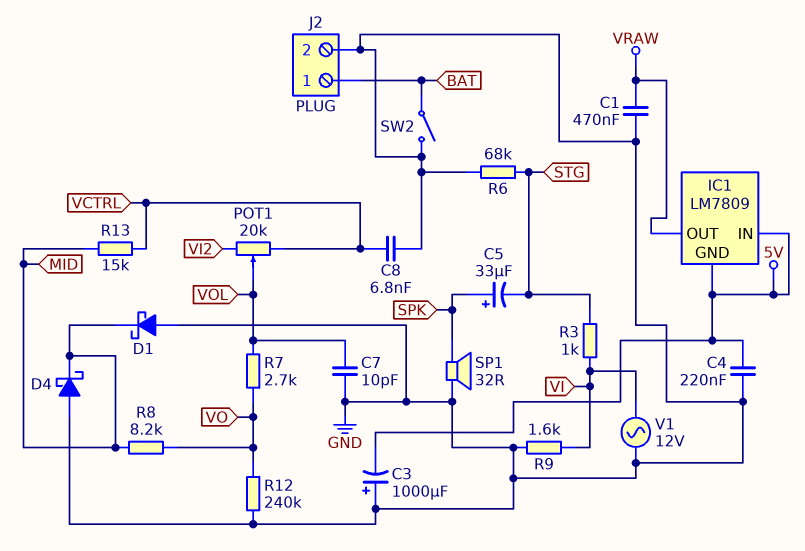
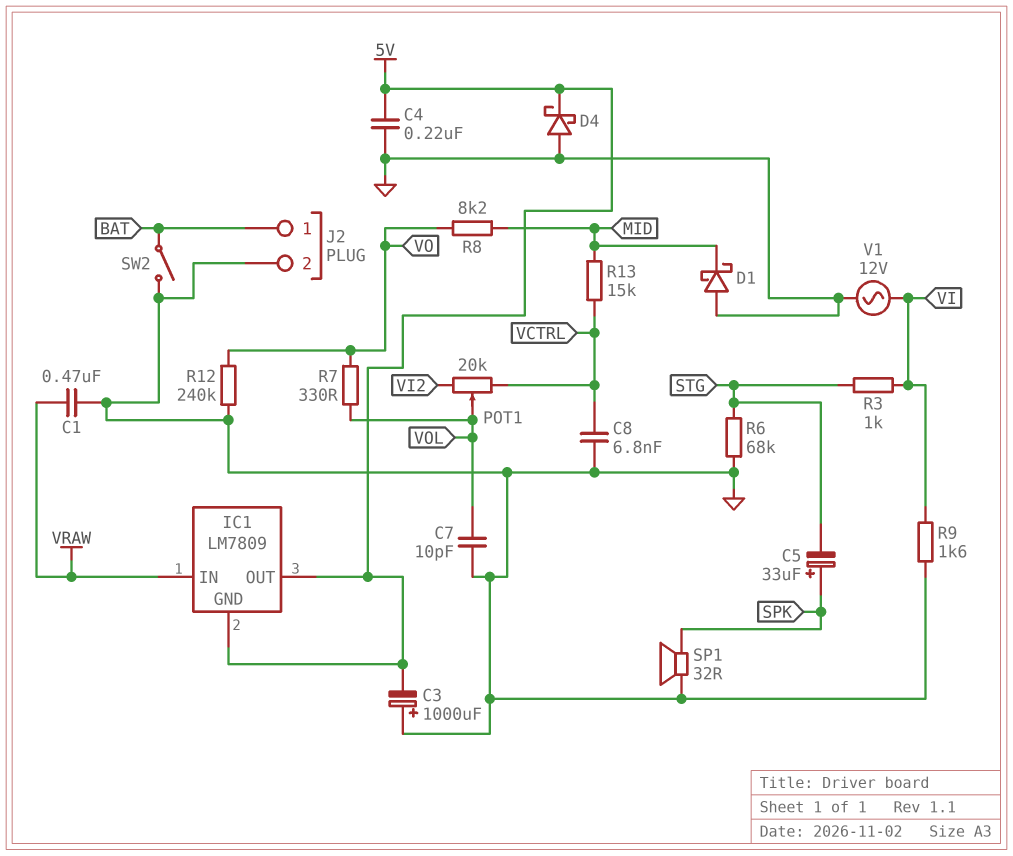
D4: schottky (A GND, K MID) -> schottky (A GND, K 5V)
IC1 pin IN: 5V -> VRAW
IC1 pin OUT: VRAW -> 5V
R7: 2.7k (VO, VOL) -> 330 (VO, VOL)

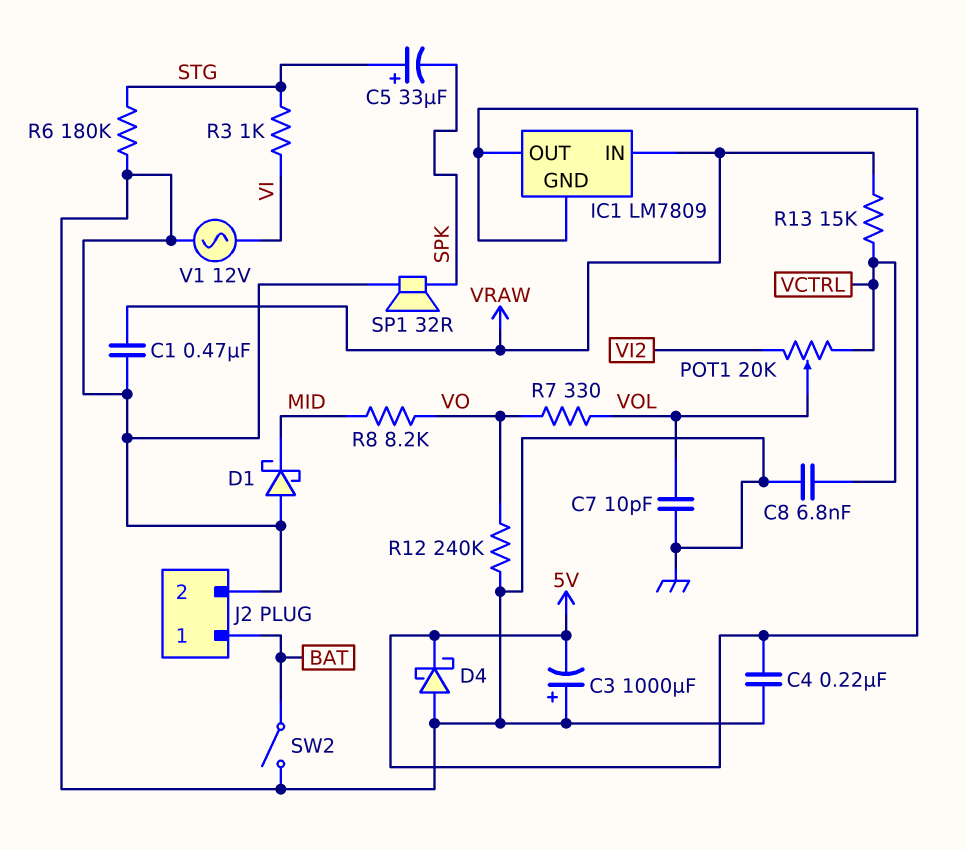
C5: 33uF (plus SPK, minus STG) -> 33uF (plus STG, minus SPK)
R6: 68k (GND, STG) -> 180k (GND, STG)
R9: 1.6k (GND, VI) -> none
R13: 15k (MID, VCTRL) -> 15k (VCTRL, VRAW)

